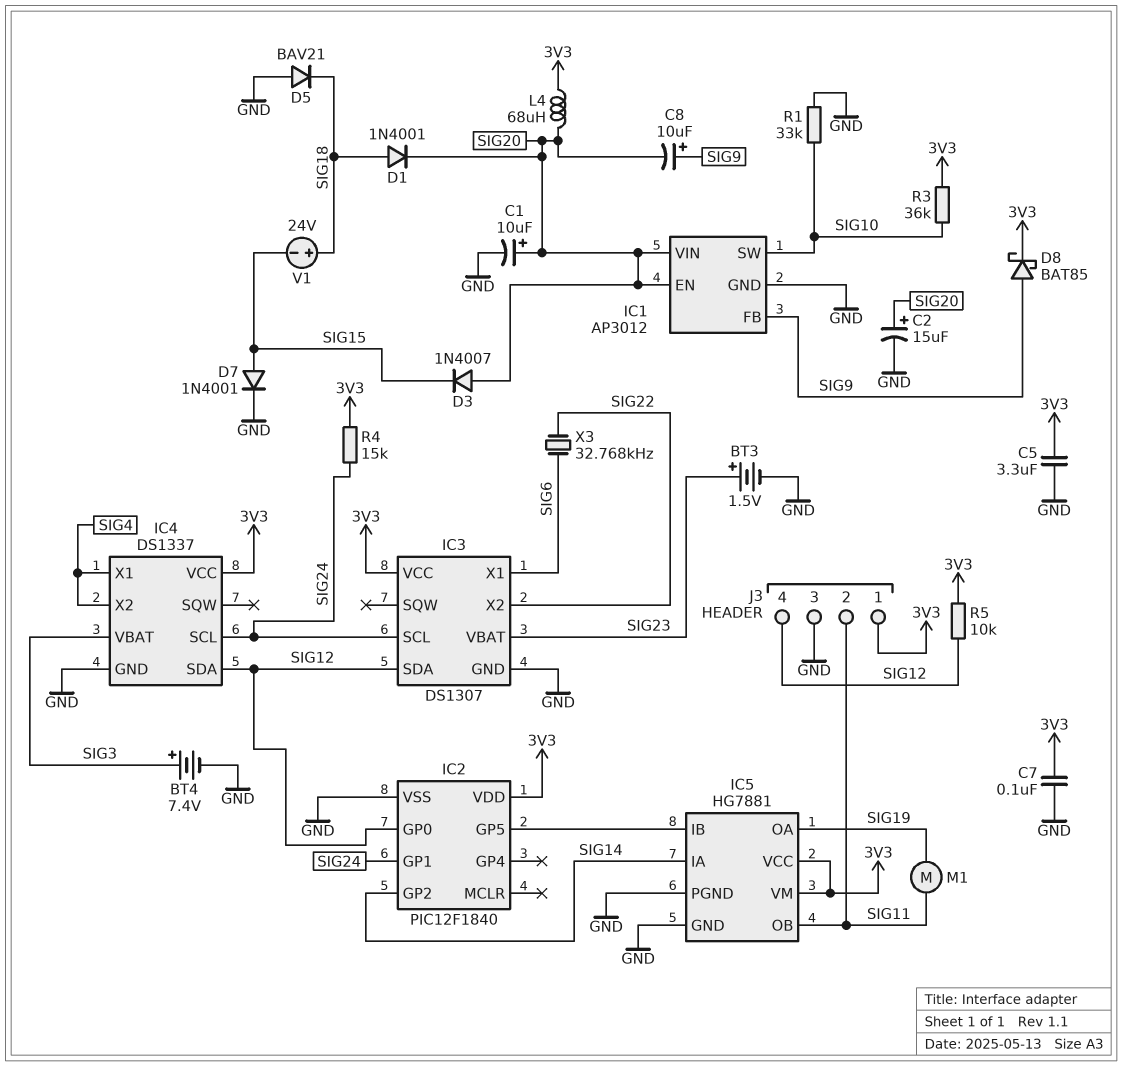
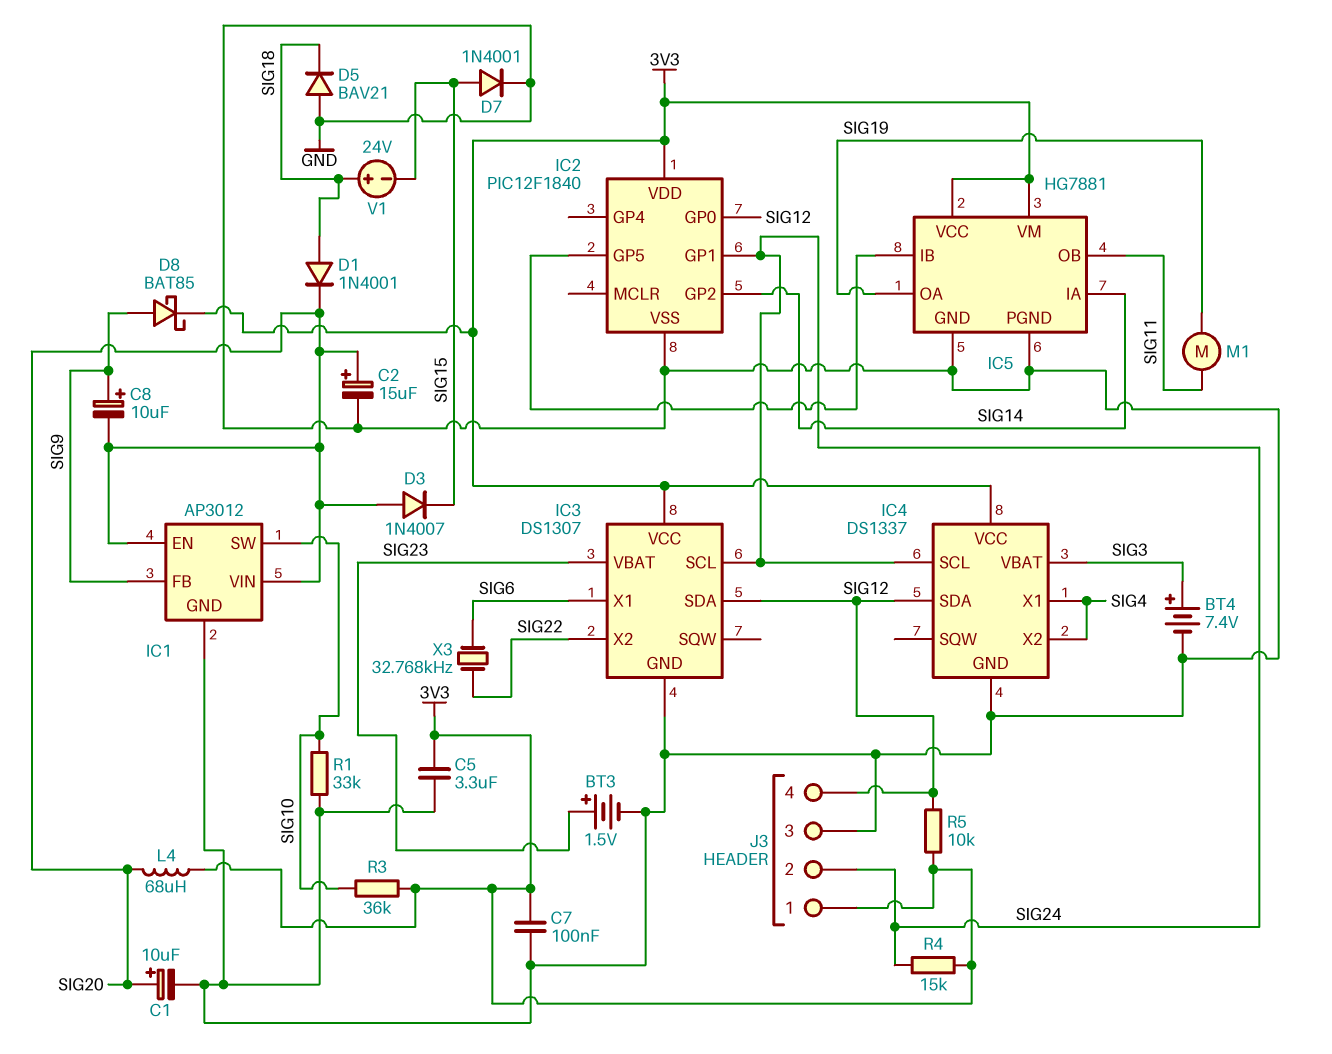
J3 pin 2: SIG11 -> SIG24

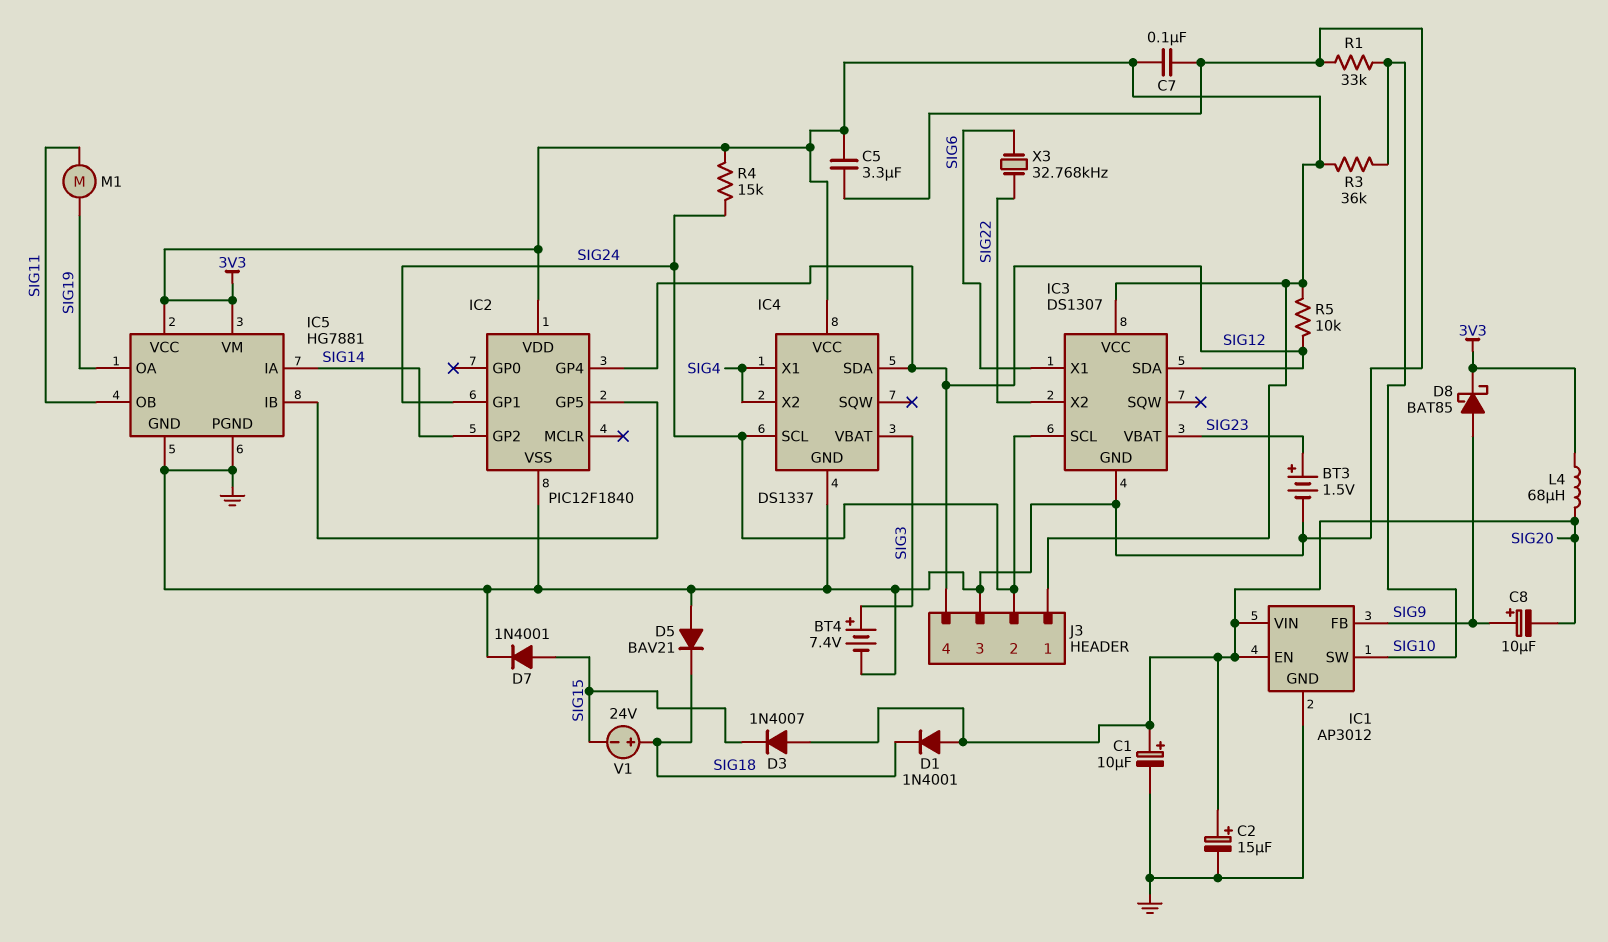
D1: diode 1N4001 (A SIG18, K SIG20) -> diode 1N4001 (A SIG20, K SIG18)
IC2 pin GP0: SIG12 -> none
IC2 pin GP4: none -> SIG12

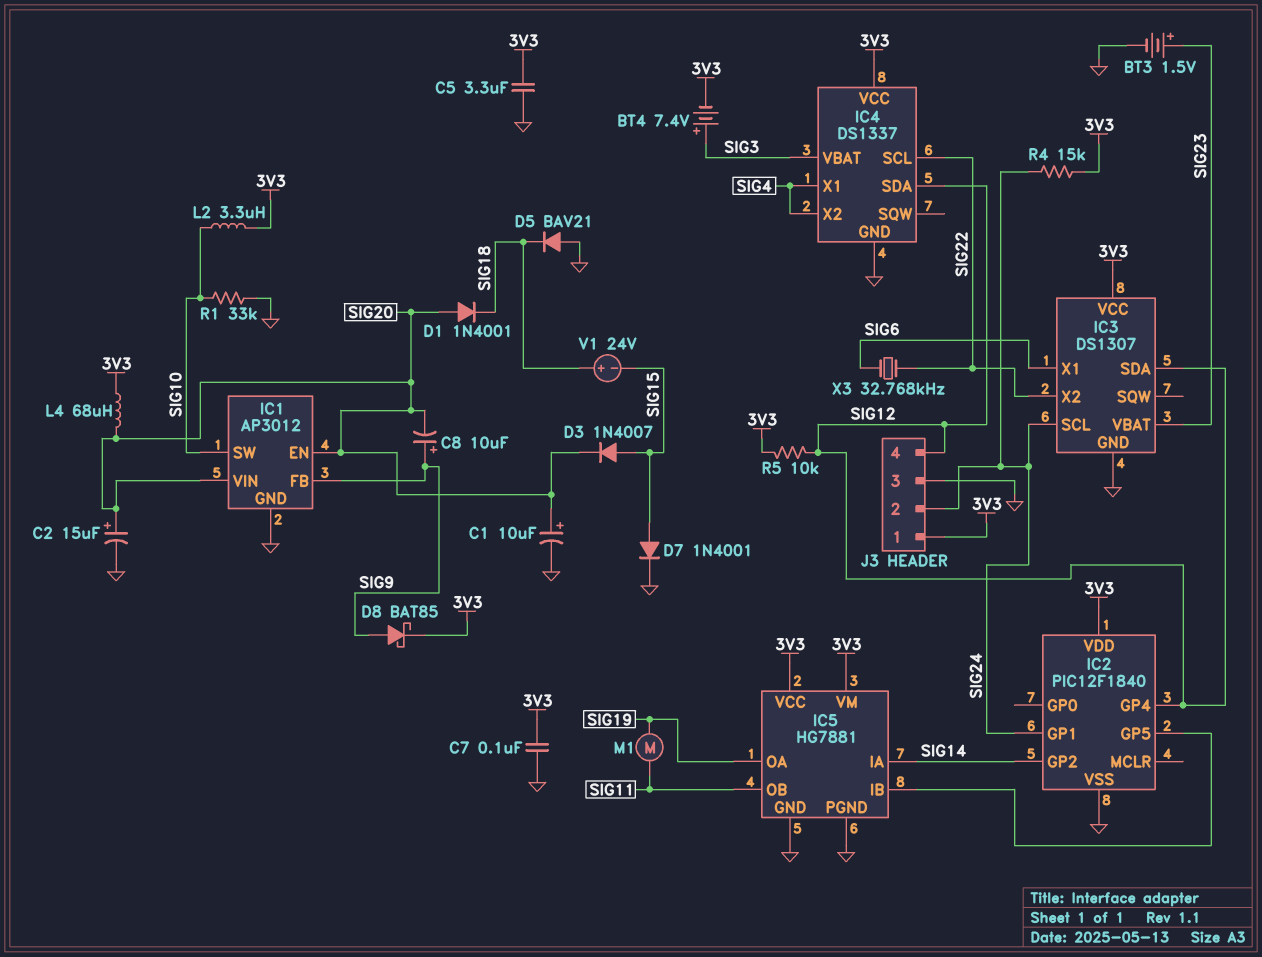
BT4: 7.4V (plus SIG3, minus GND) -> 7.4V (plus SIG3, minus 3V3)
D3: diode 1N4007 (A SIG20, K SIG15) -> diode 1N4007 (A SIG15, K SIG20)
IC4 pin SCL: SIG24 -> SIG22
L2: none -> 3.3uH (3V3, SIG10)
R3: 36k (3V3, SIG10) -> none

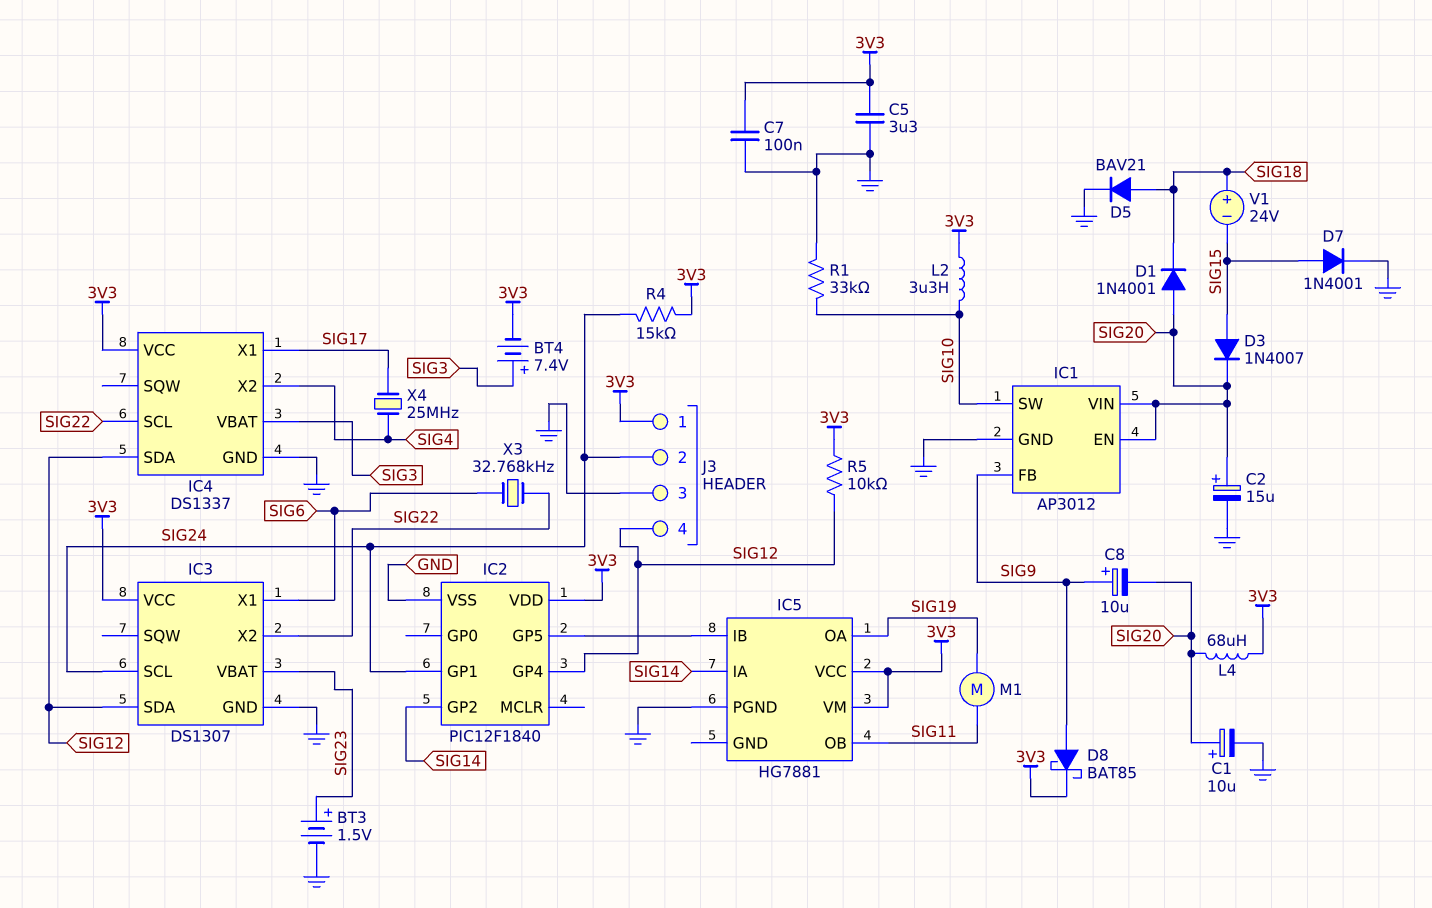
D5: diode BAV21 (A GND, K SIG18) -> diode BAV21 (A SIG18, K GND)
IC4 pin X1: SIG4 -> SIG17
IC5 pin GND: GND -> none
X4: none -> 25MHz (SIG4, SIG17)

